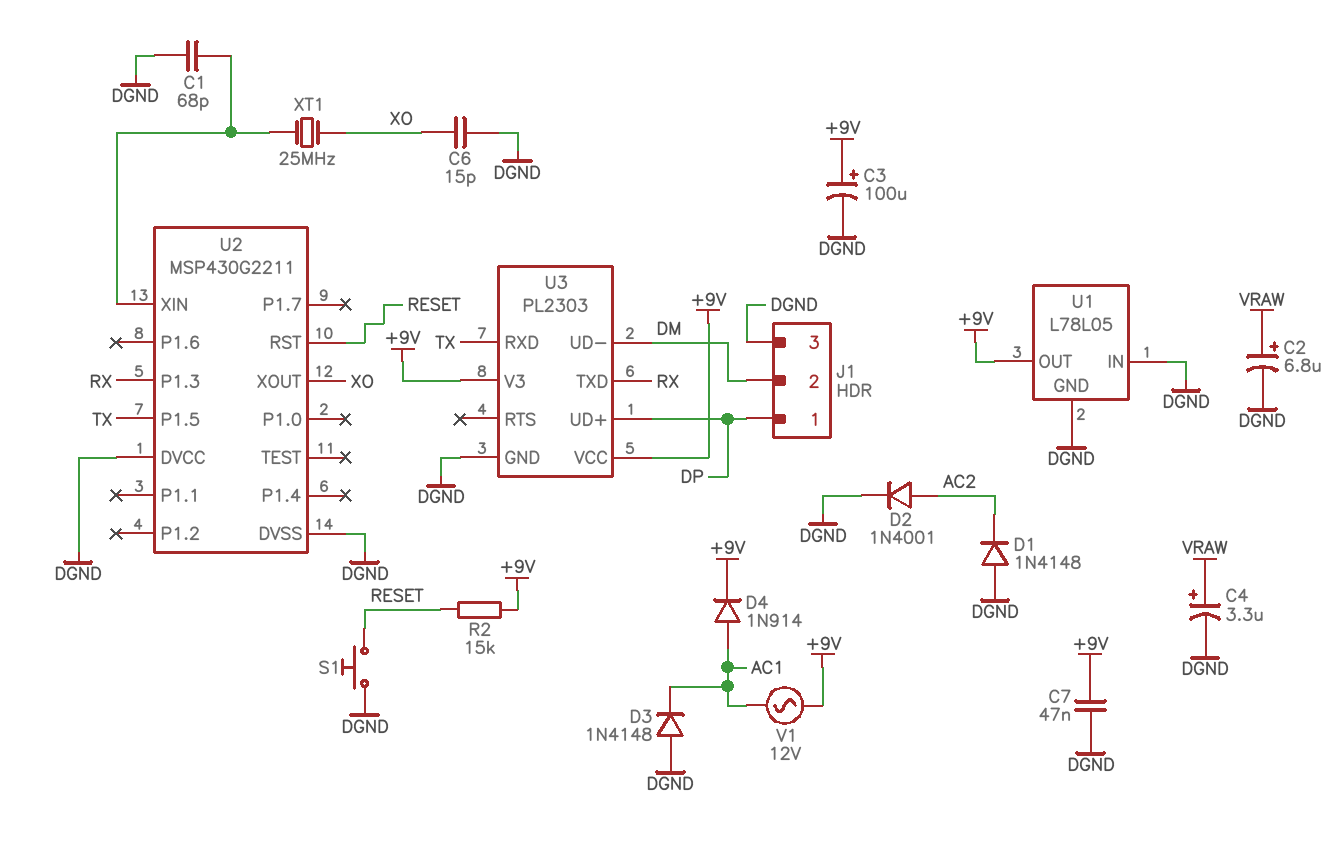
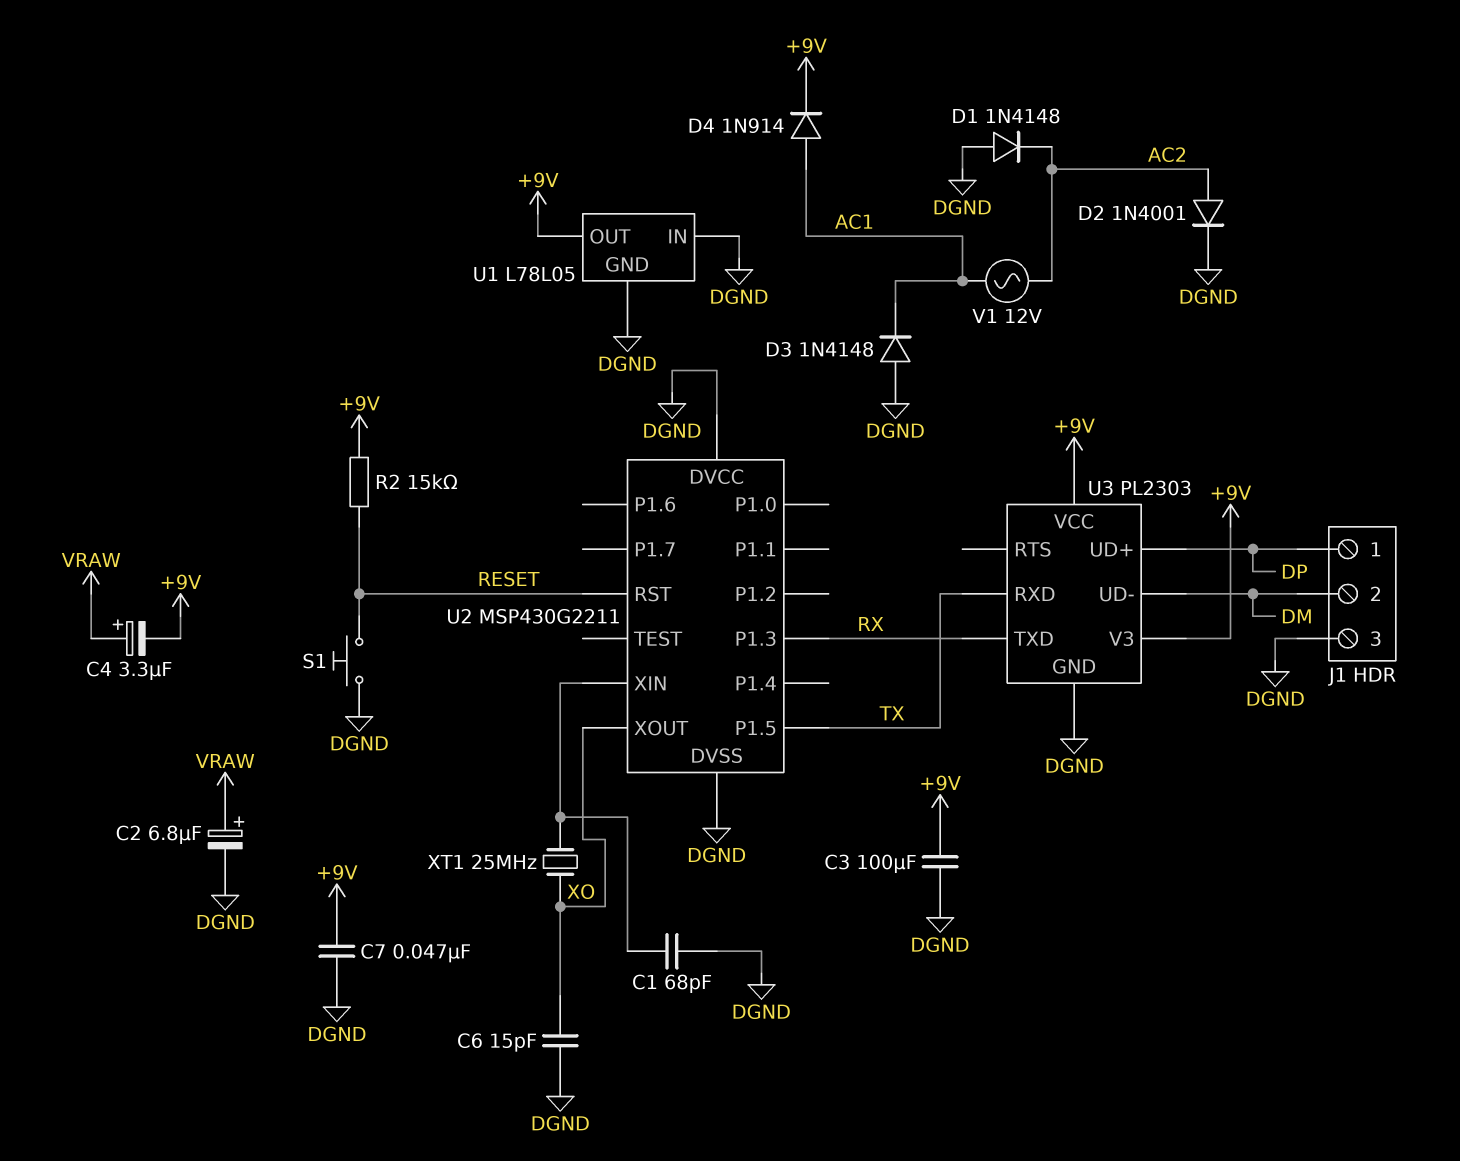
C3: 100uF (plus +9V, minus DGND) -> 100uF (+9V, DGND)
C4: 3.3uF (plus VRAW, minus DGND) -> 3.3uF (plus VRAW, minus +9V)
V1: AC 12V (+9V, AC1) -> AC 12V (AC1, AC2)

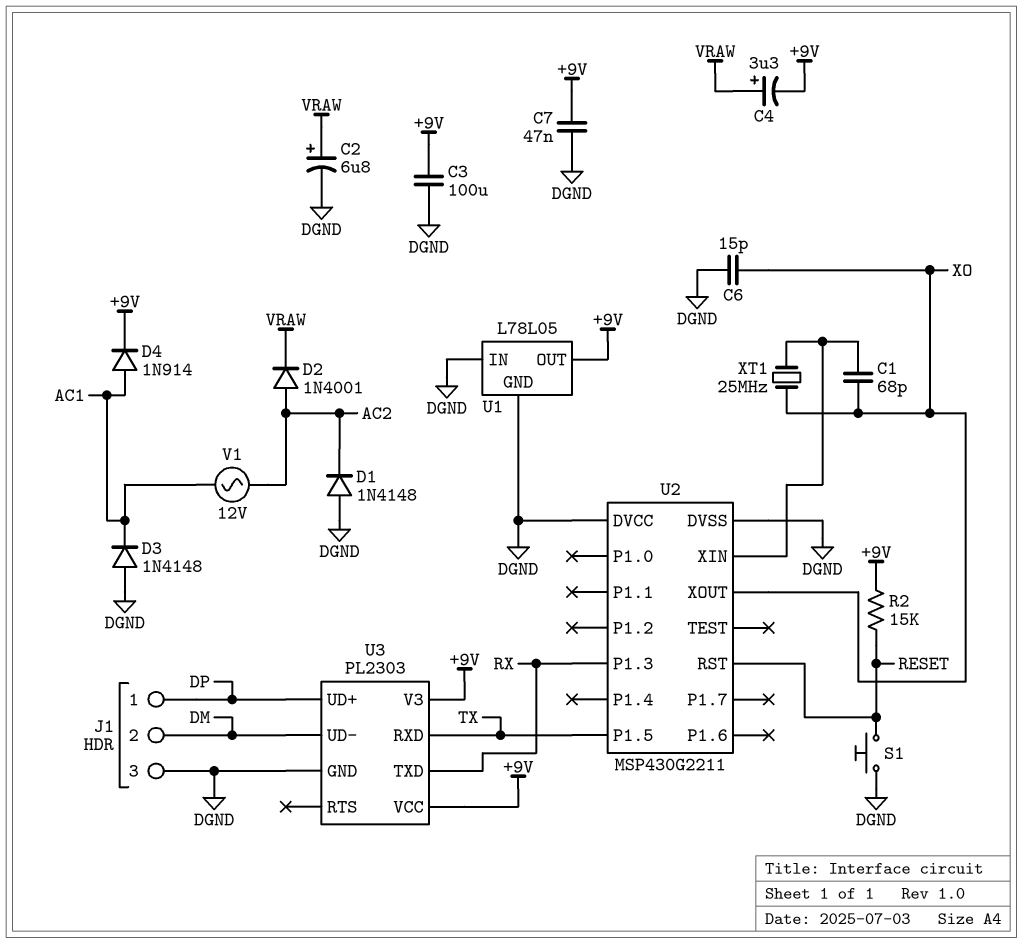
C1: 68pF (DGND, U2/XIN) -> 68pF (U2/XIN, XO)
D2: diode 1N4001 (A AC2, K DGND) -> diode 1N4001 (A AC2, K VRAW)

